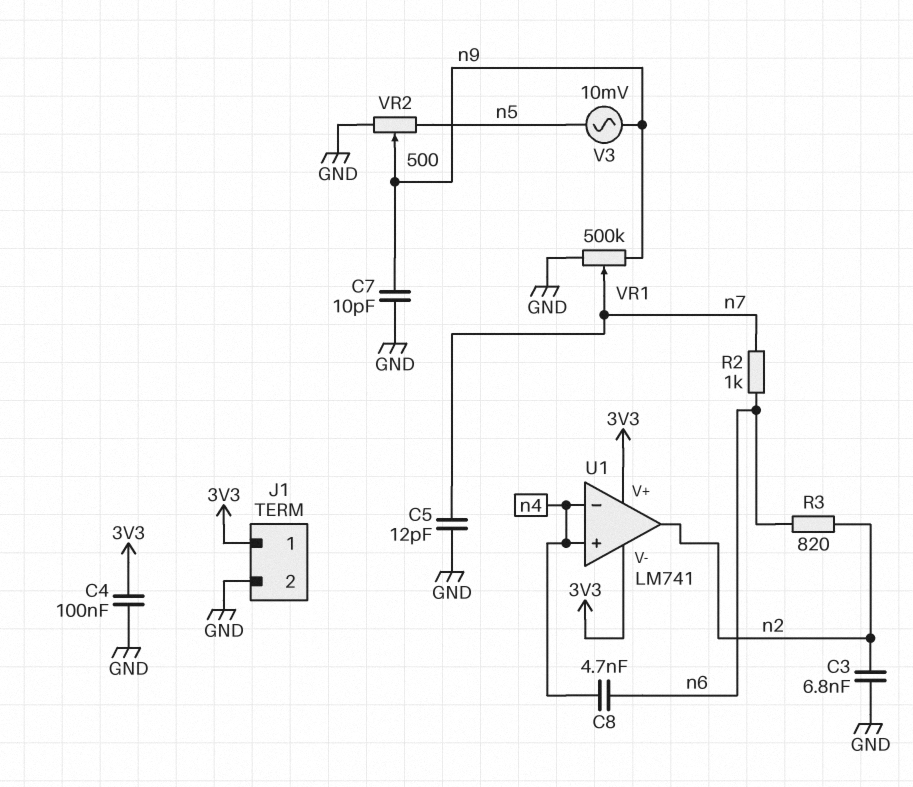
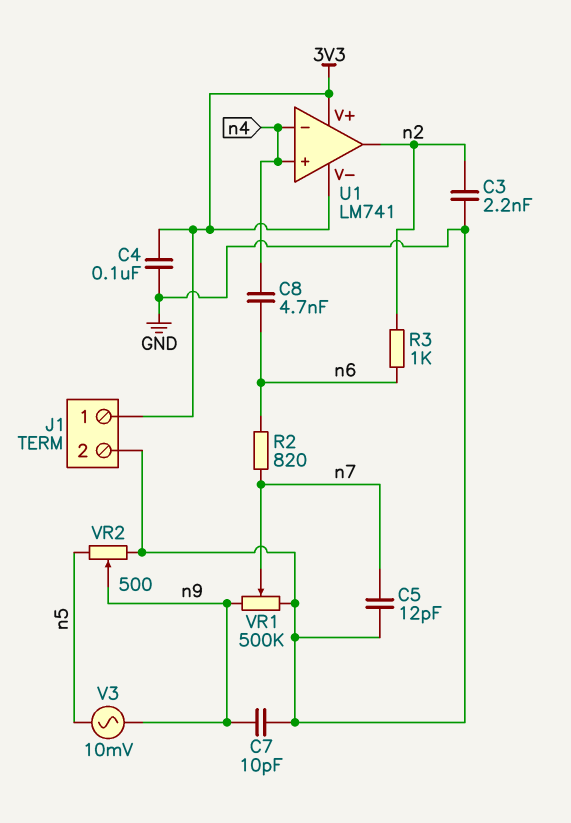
C3: 6.8nF (GND, n2) -> 2.2nF (GND, n2)
R2: 1k (n6, n7) -> 820 (n6, n7)
R3: 820 (n2, n6) -> 1k (n2, n6)

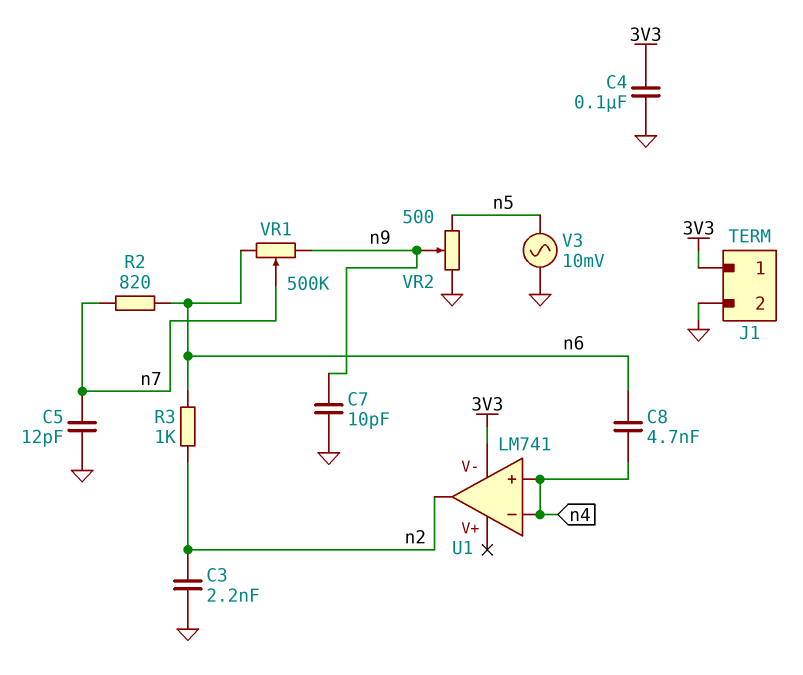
U1 pin V+: 3V3 -> none
V3: AC 10mV (n5, n9) -> AC 10mV (GND, n5)
VR1: 500k (GND, n9, wiper n7) -> 500k (n6, n9, wiper n7)

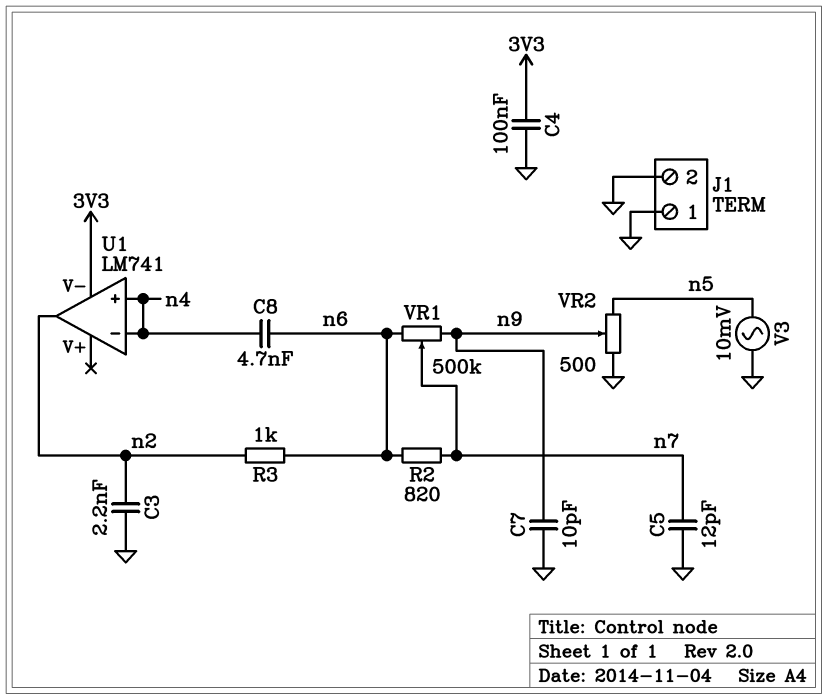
J1 pin 1: 3V3 -> GND

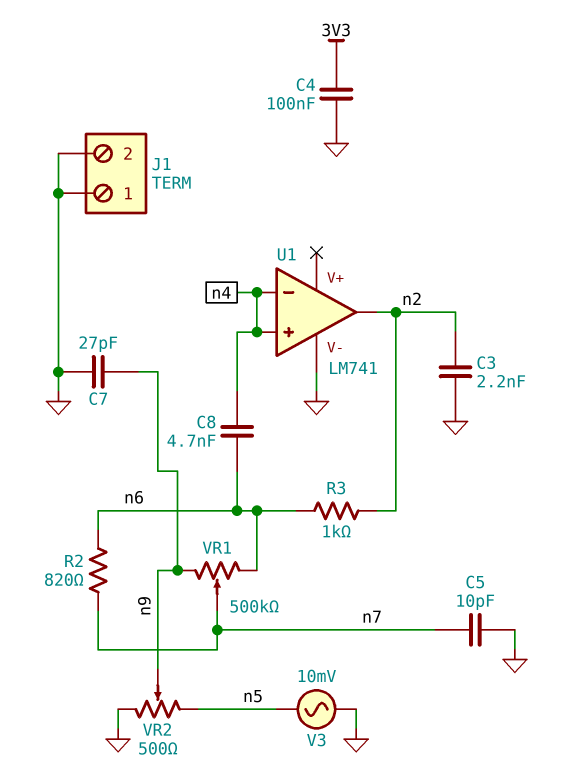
C5: 12pF (GND, n7) -> 10pF (GND, n7)
C7: 10pF (GND, n9) -> 27pF (GND, n9)
U1 pin V-: 3V3 -> GND

